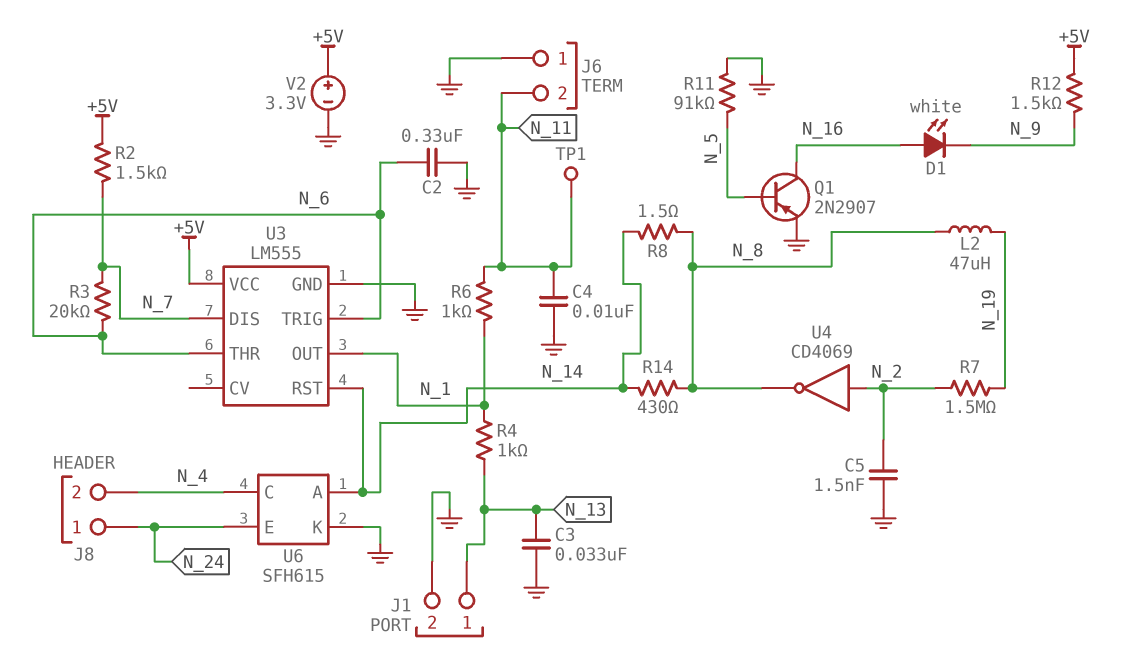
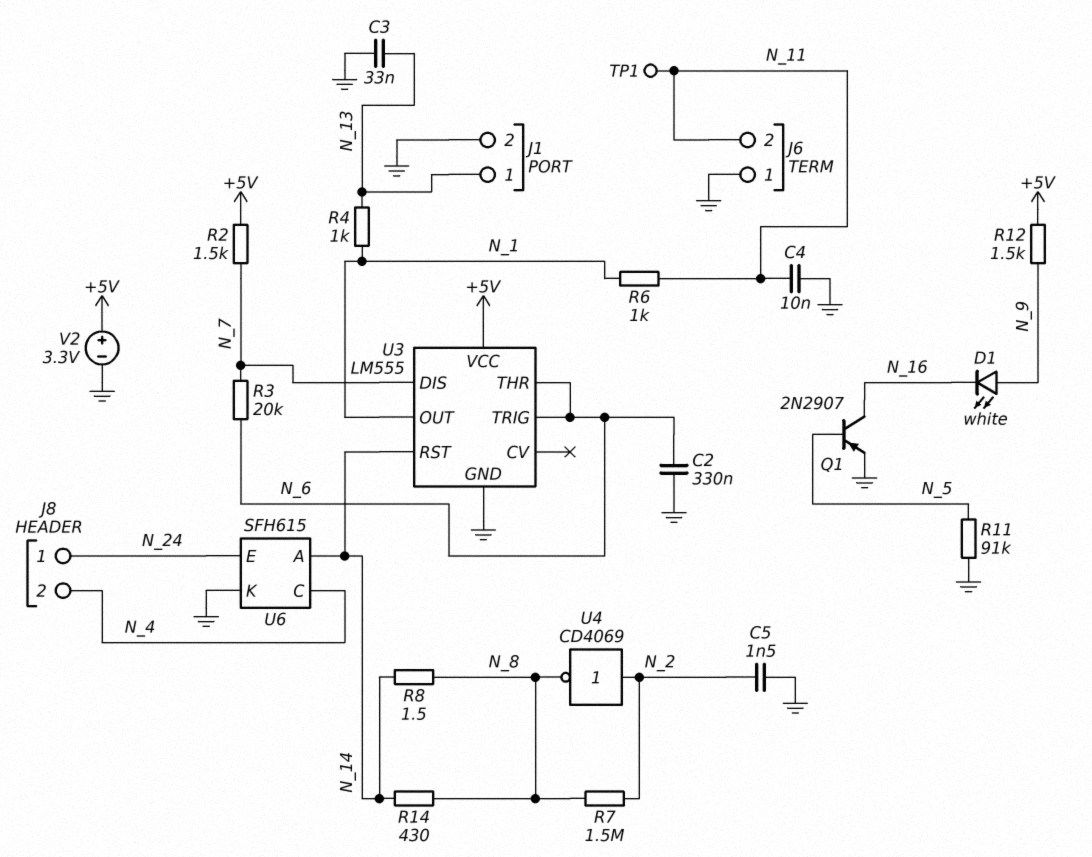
D1: LED white (A N_16, K N_9) -> LED white (A N_9, K N_16)
L2: 47uH (N_8, N_19) -> none
R7: 1.5M (N_2, N_19) -> 1.5M (N_2, N_8)

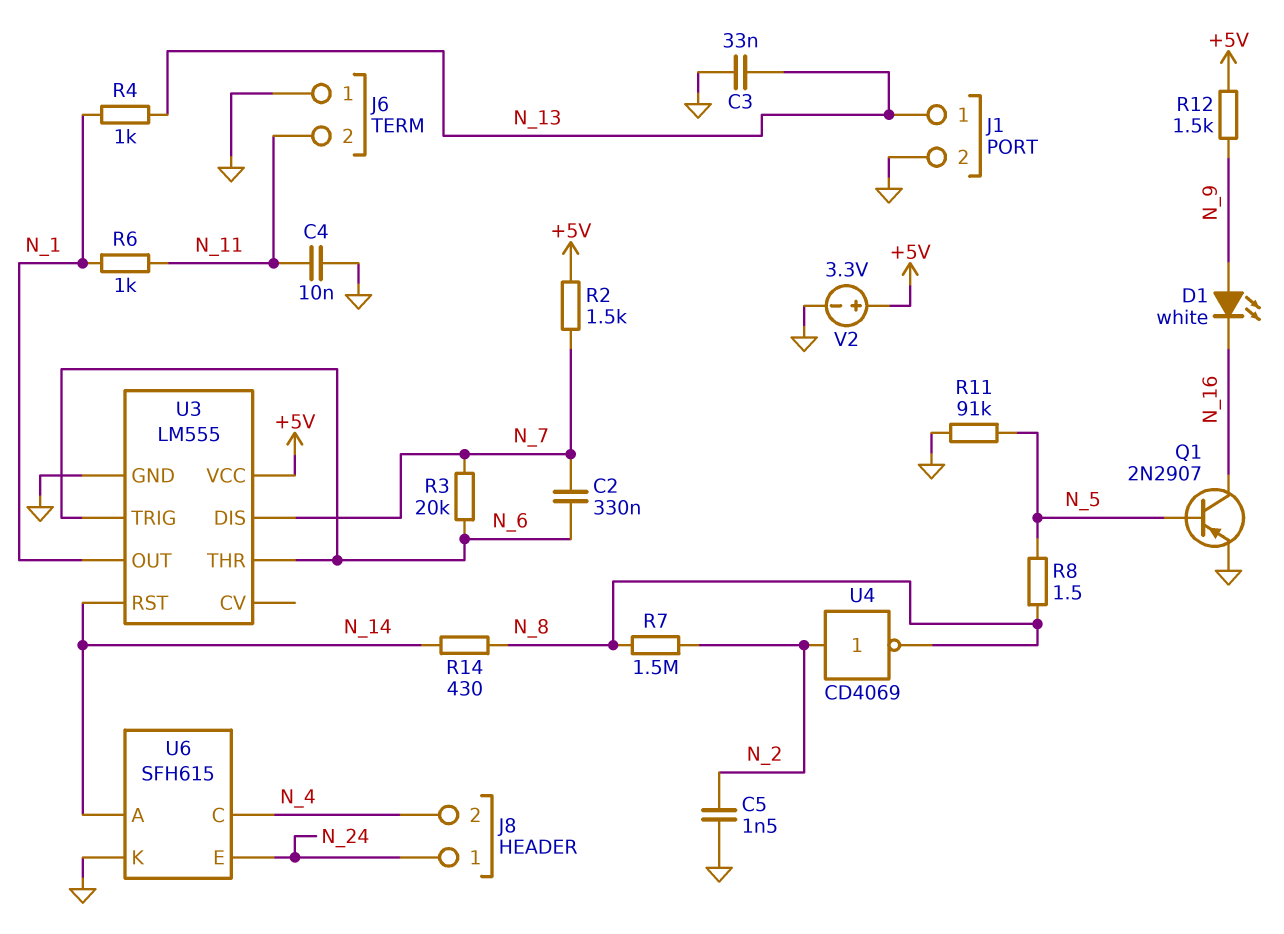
C2: 330nF (GND, N_6) -> 330nF (N_6, N_7)
R8: 1.5 (N_8, N_14) -> 1.5 (N_5, N_8)
TP1: test point (N_11) -> none

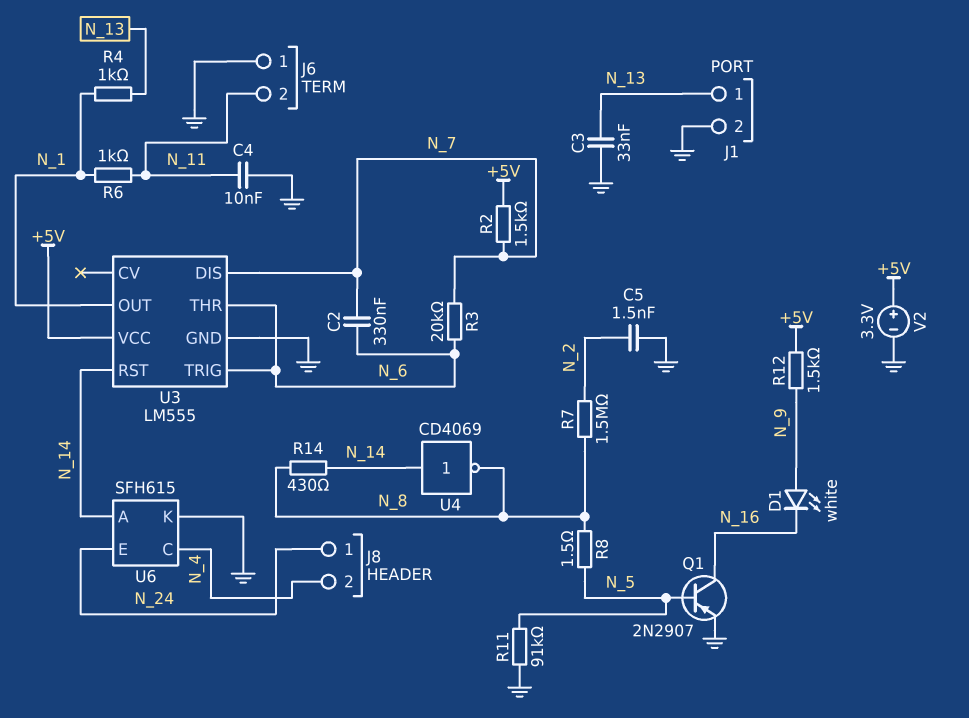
U4: NOT CD4069 (in N_2, out N_8) -> NOT CD4069 (in N_14, out N_8)

